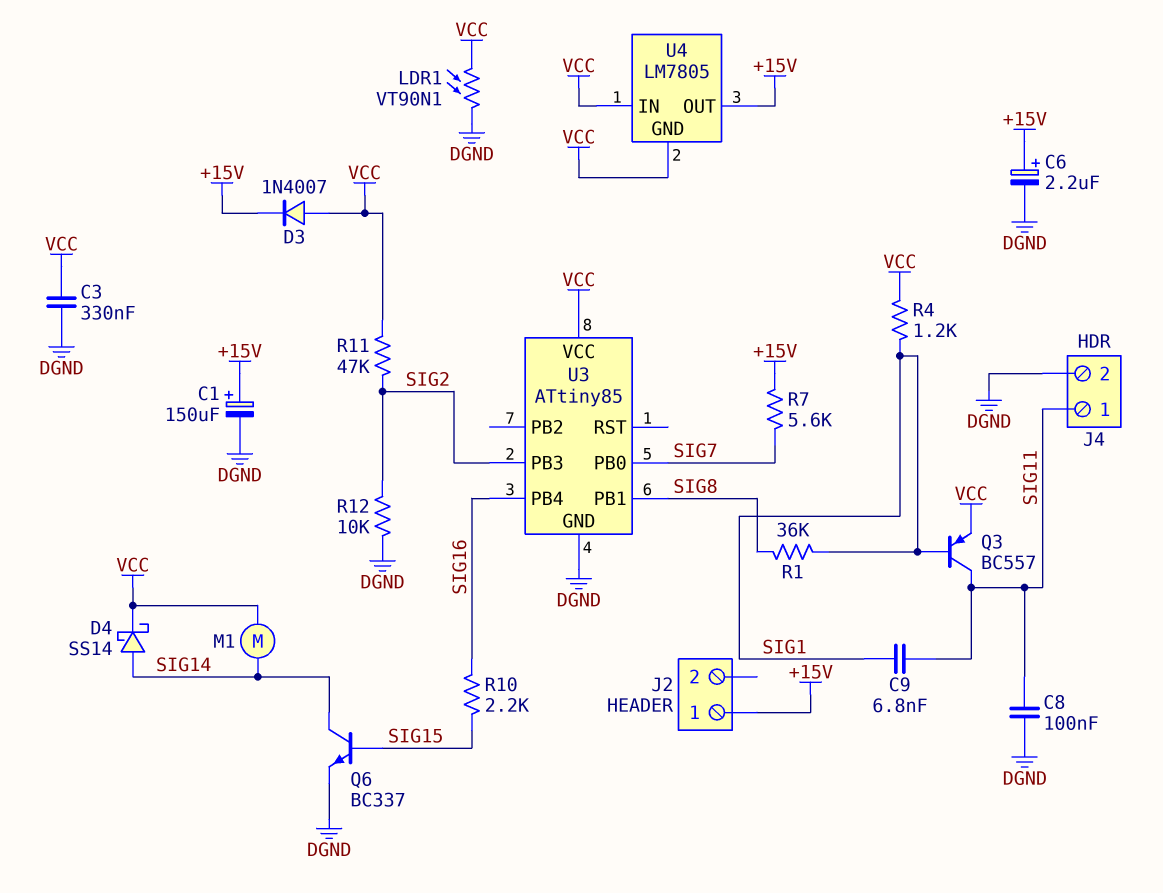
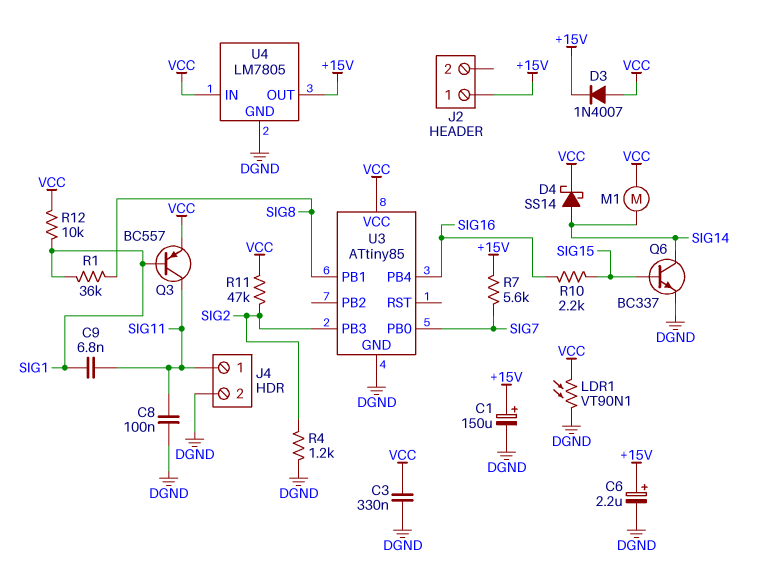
R4: 1.2k (SIG1, VCC) -> 1.2k (DGND, SIG2)
R12: 10k (DGND, SIG2) -> 10k (SIG1, VCC)
U4 pin GND: VCC -> DGND

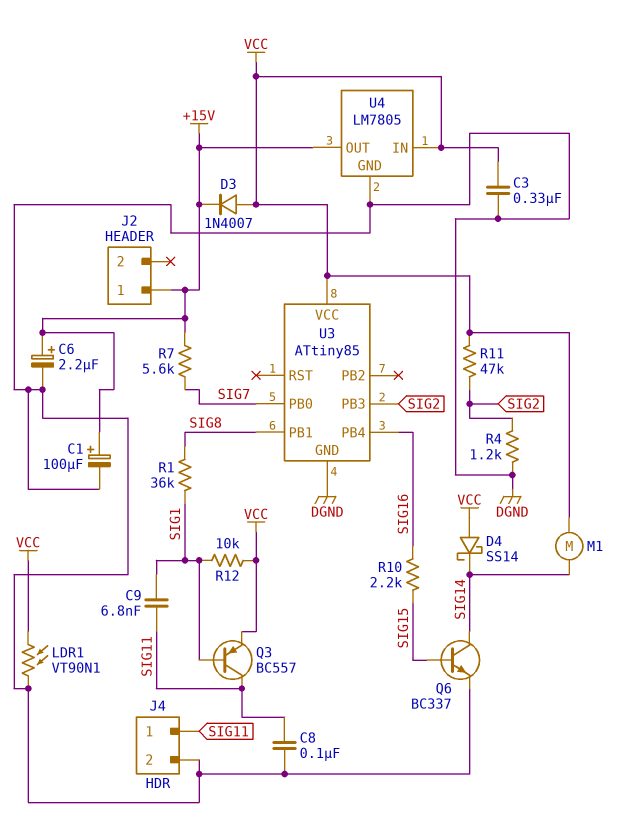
C1: 150uF (plus +15V, minus DGND) -> 100uF (plus +15V, minus DGND)
D4: schottky SS14 (A SIG14, K VCC) -> schottky SS14 (A VCC, K SIG14)

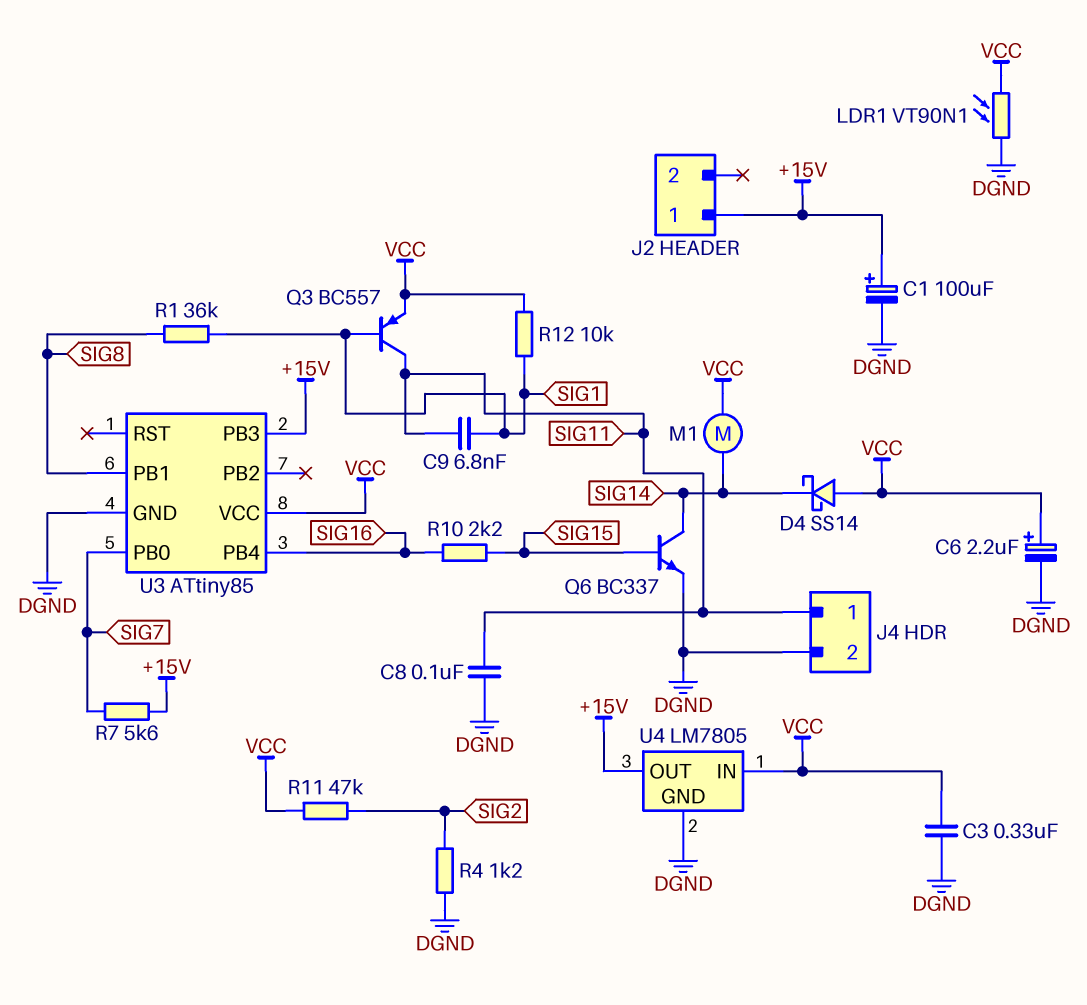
C6: 2.2uF (plus +15V, minus DGND) -> 2.2uF (plus VCC, minus DGND)
D3: diode 1N4007 (A VCC, K +15V) -> none
U3 pin PB3: SIG2 -> +15V

